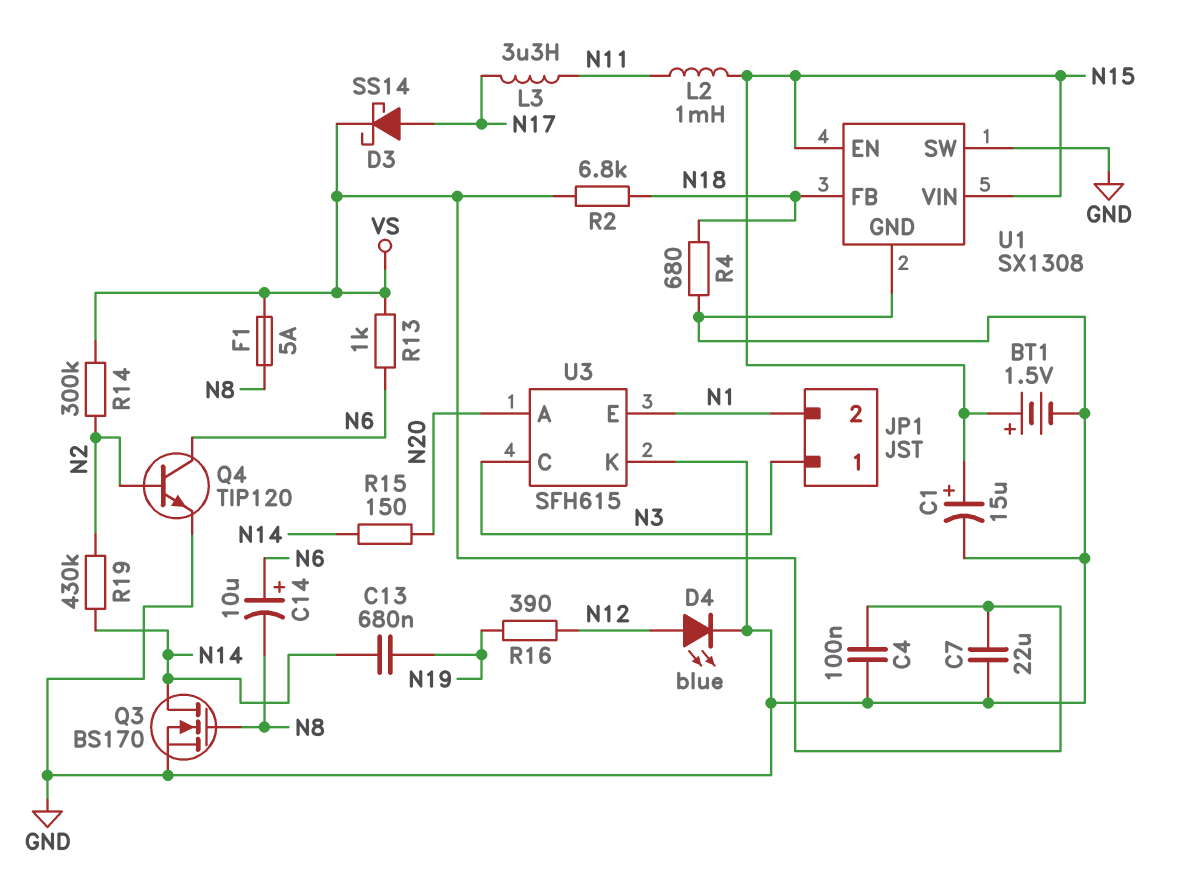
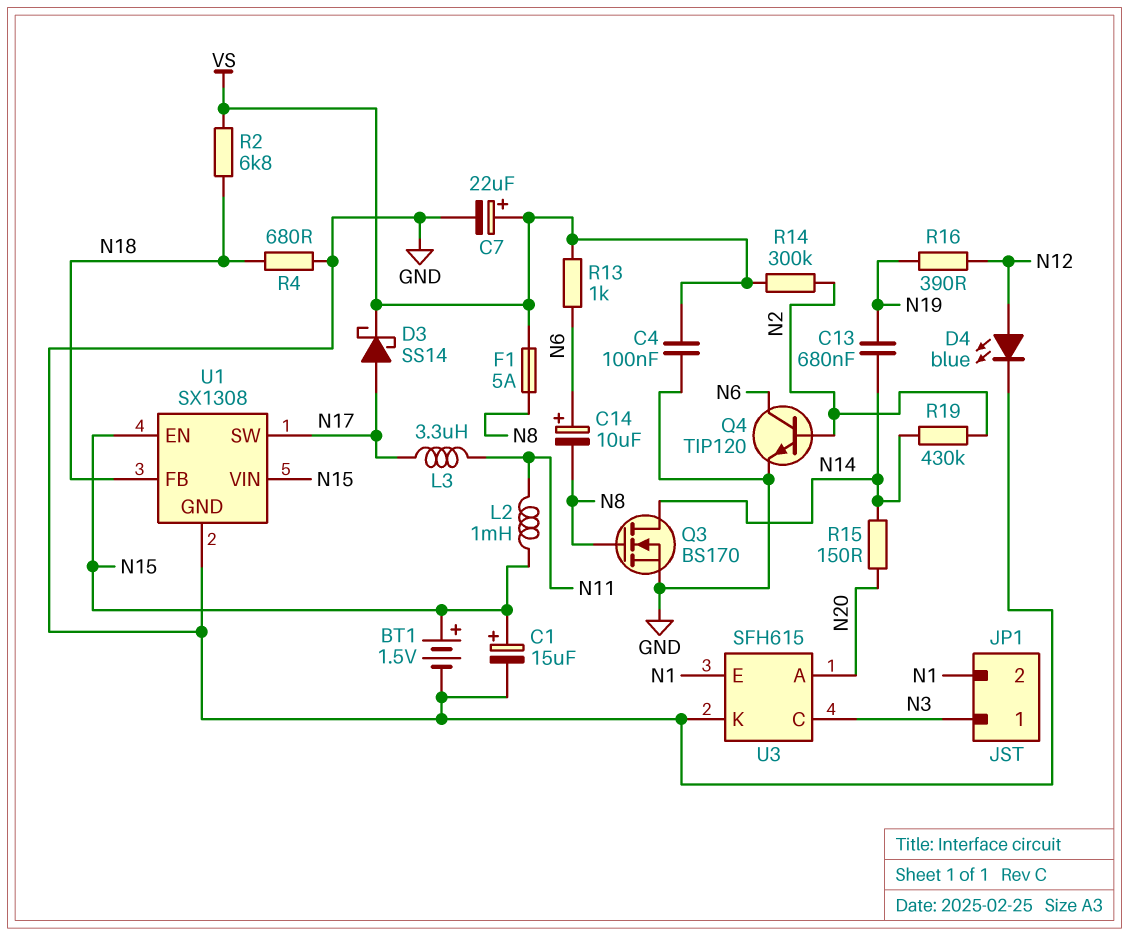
C7: 22uF (GND, VS) -> 22uF (plus VS, minus GND)
U1 pin SW: GND -> N17

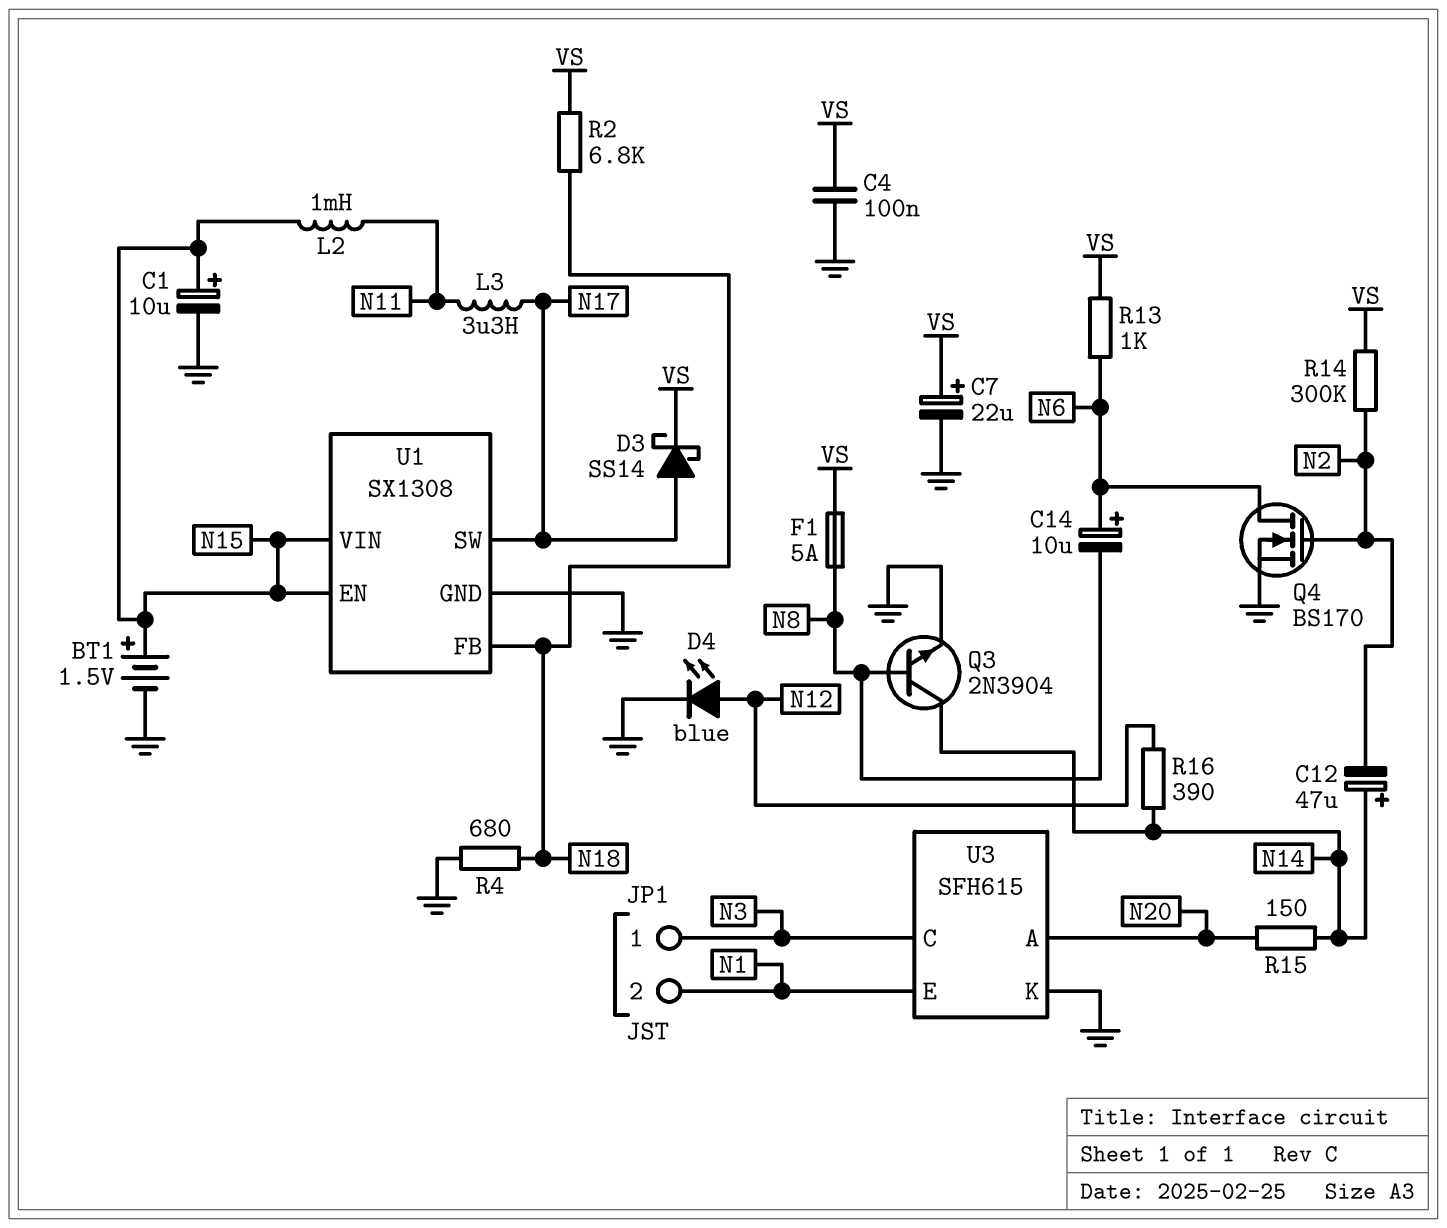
C1: 15uF (plus N15, minus GND) -> 10uF (plus N15, minus GND)
C12: none -> 47uF (plus N14, minus N2)
C13: 680nF (N14, N19) -> none
Q3: NMOS BS170 (G N8, D N14, S GND) -> NPN 2N3904 (B N8, C N14, E GND)
Q4: NPN TIP120 (B N2, C N6, E GND) -> NMOS BS170 (G N2, D N6, S GND)
R16: 390 (N12, N19) -> 390 (N12, N14)
R19: 430k (N2, N14) -> none

